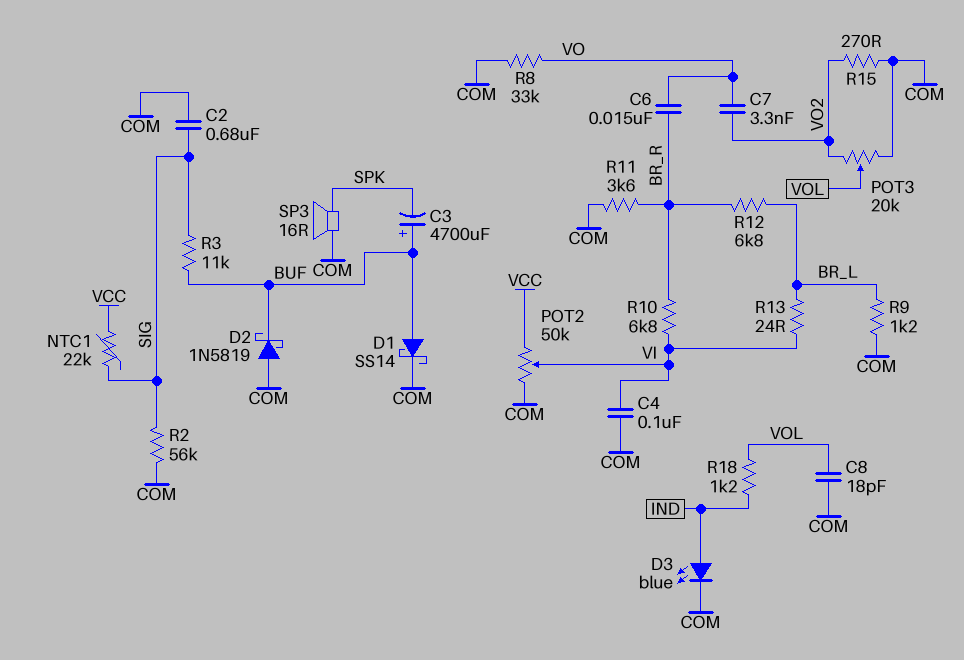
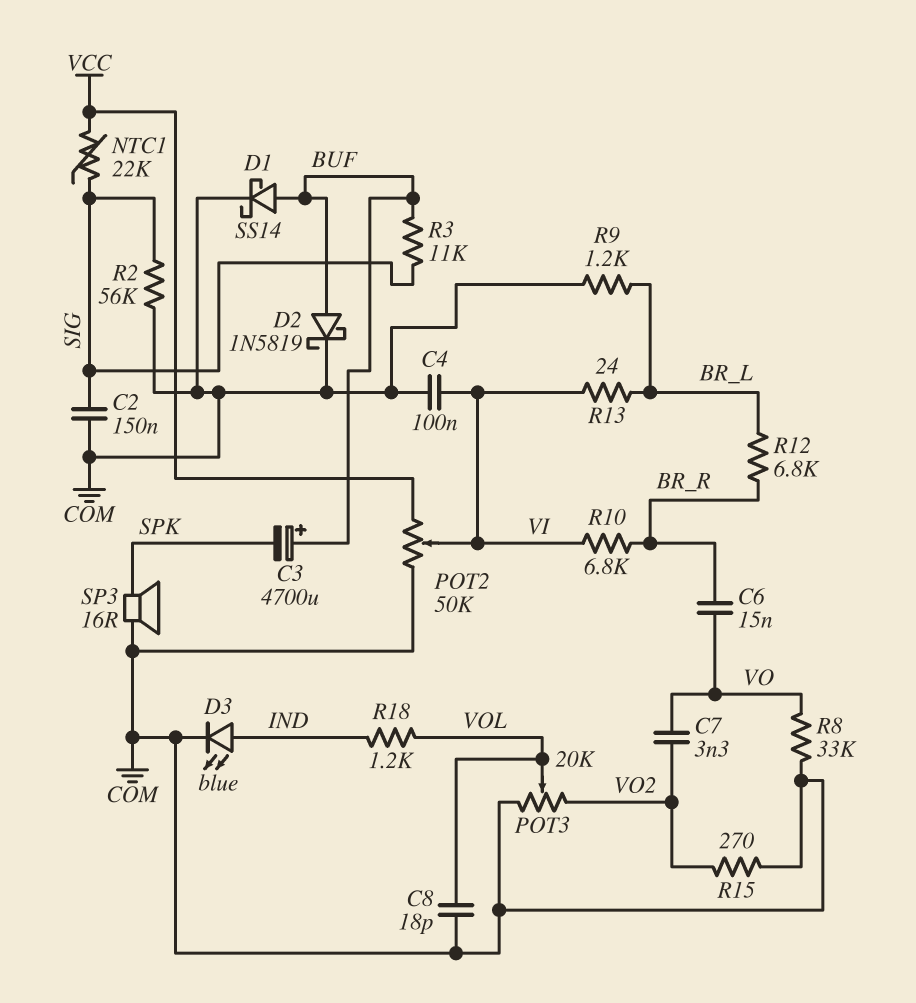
C2: 680nF (COM, SIG) -> 150nF (COM, SIG)
D2: schottky 1N5819 (A COM, K BUF) -> schottky 1N5819 (A BUF, K COM)
R11: 3.6k (BR_R, COM) -> none

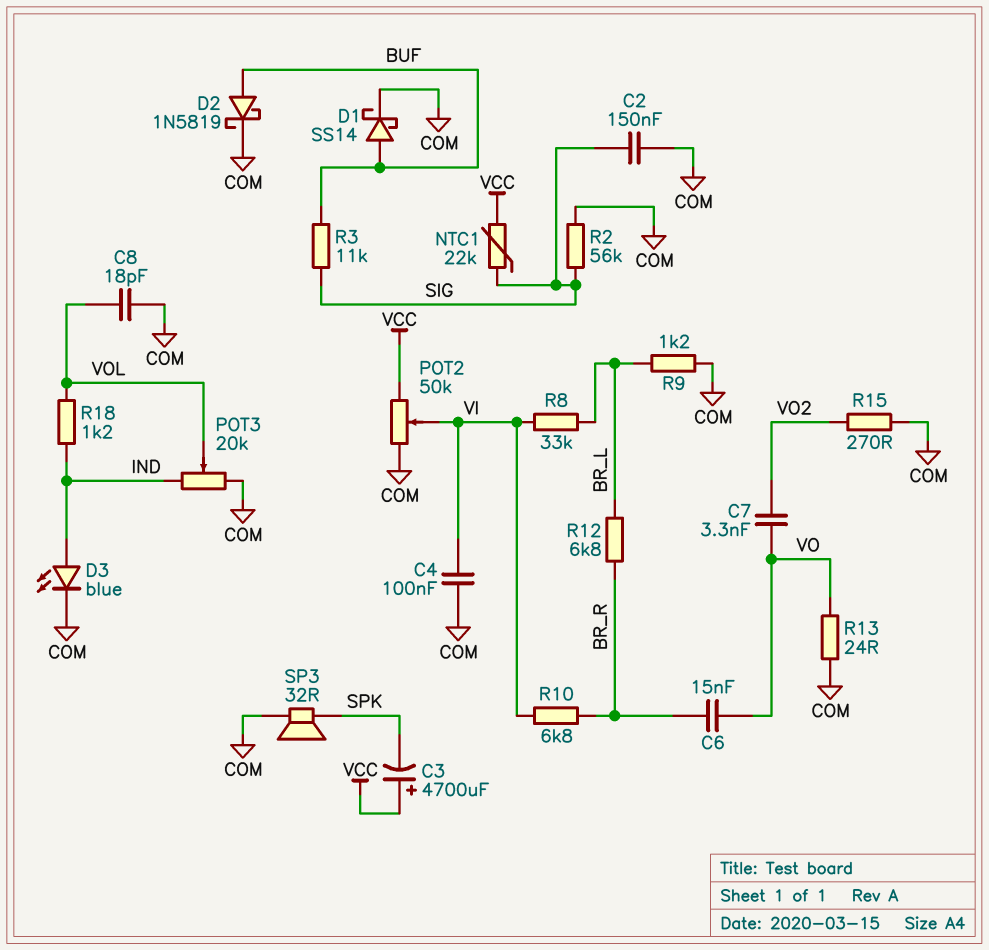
C3: 4700uF (plus BUF, minus SPK) -> 4700uF (plus VCC, minus SPK)
POT3: 20k (COM, VO2, wiper VOL) -> 20k (COM, IND, wiper VOL)
R8: 33k (COM, VO) -> 33k (BR_L, VI)
R13: 24 (BR_L, VI) -> 24 (COM, VO)
SP3: speaker 16R (COM, SPK) -> speaker 32R (COM, SPK)

